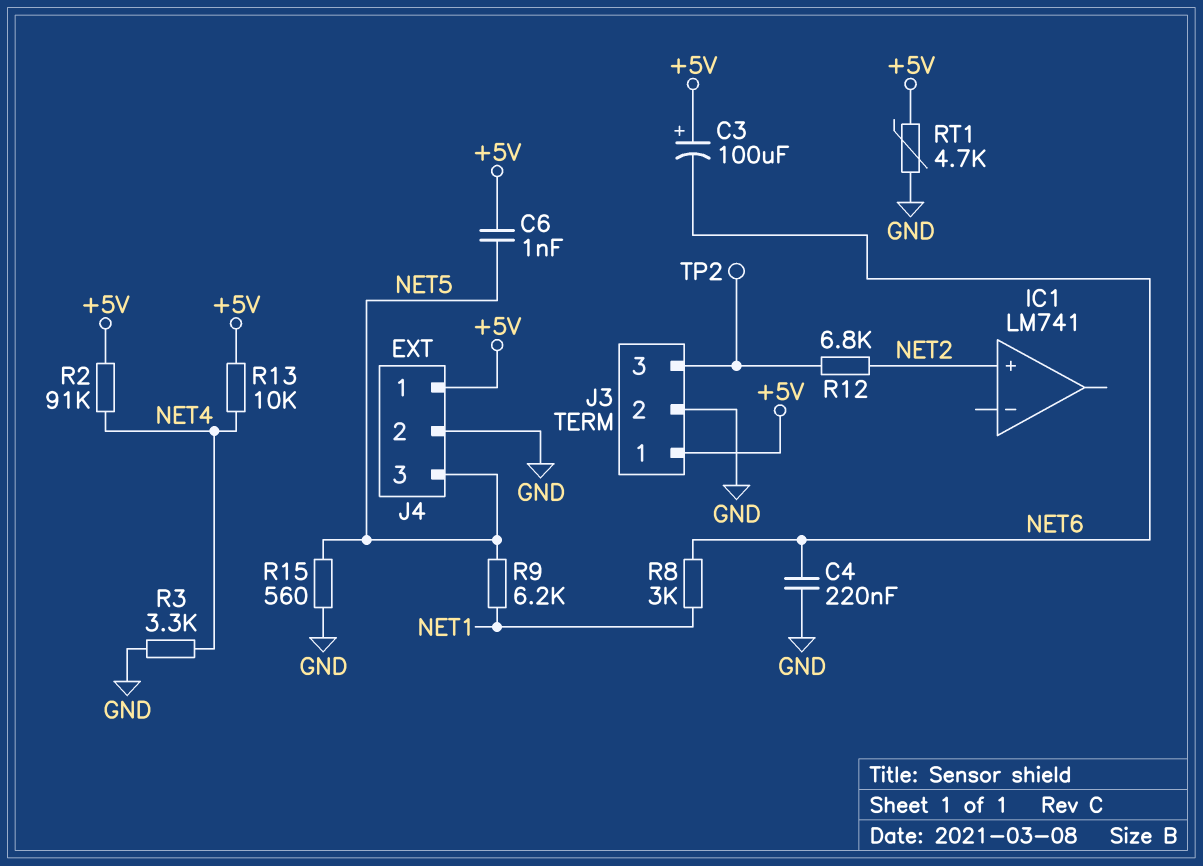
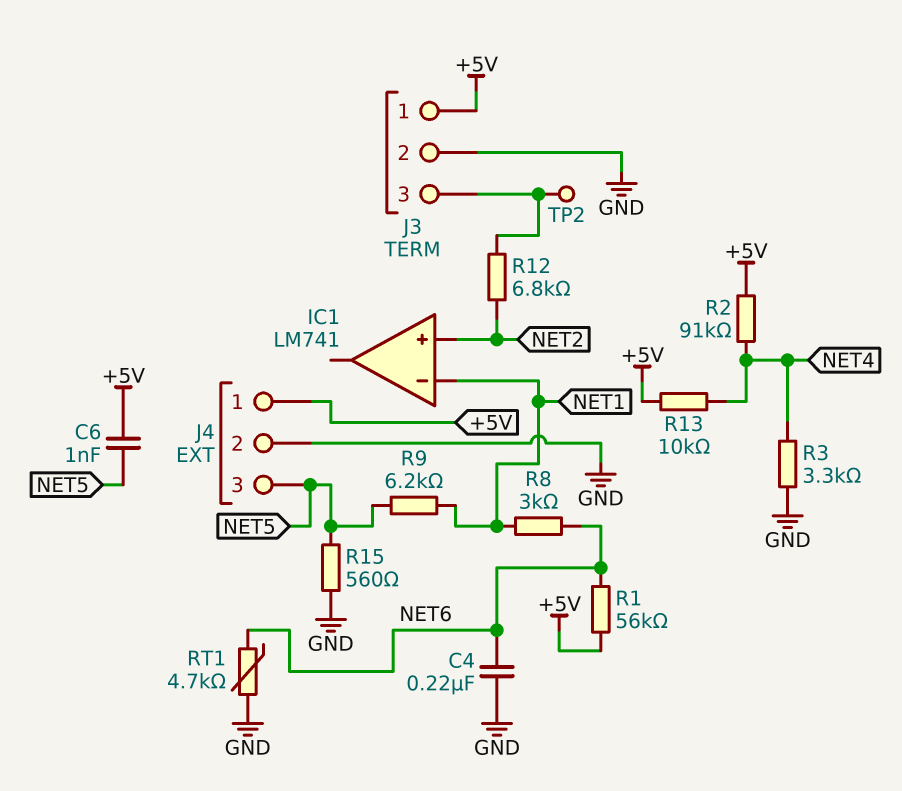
C3: 100uF (plus +5V, minus NET6) -> none
IC1 pin in-: none -> NET1
R1: none -> 56k (+5V, NET6)
RT1: 4.7k (+5V, GND) -> 4.7k (GND, NET6)

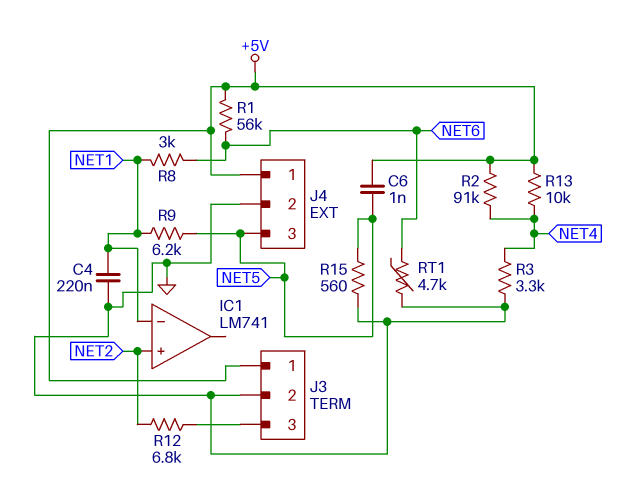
C4: 220nF (GND, NET6) -> 220nF (GND, NET1)
TP2: test point (J3/3) -> none

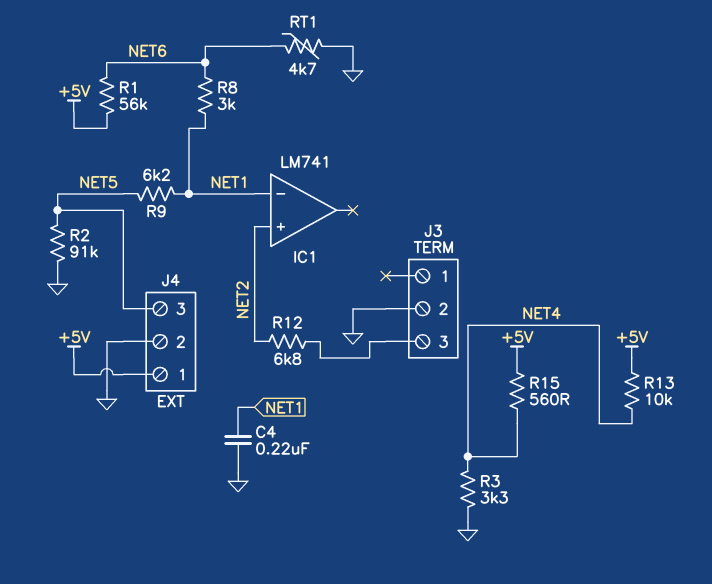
C6: 1nF (+5V, NET5) -> none
J3 pin 1: +5V -> none
R2: 91k (+5V, NET4) -> 91k (GND, NET5)
R15: 560 (GND, NET5) -> 560 (+5V, NET4)

